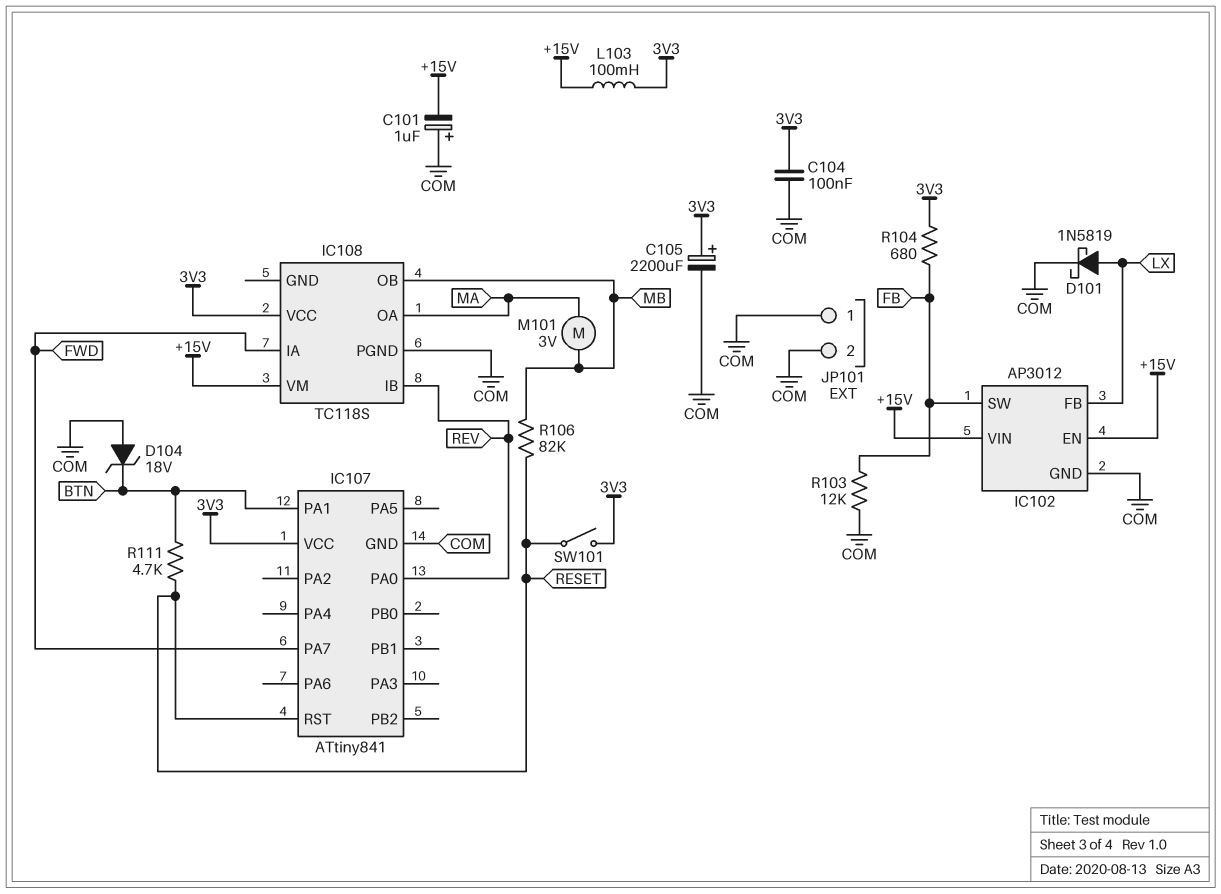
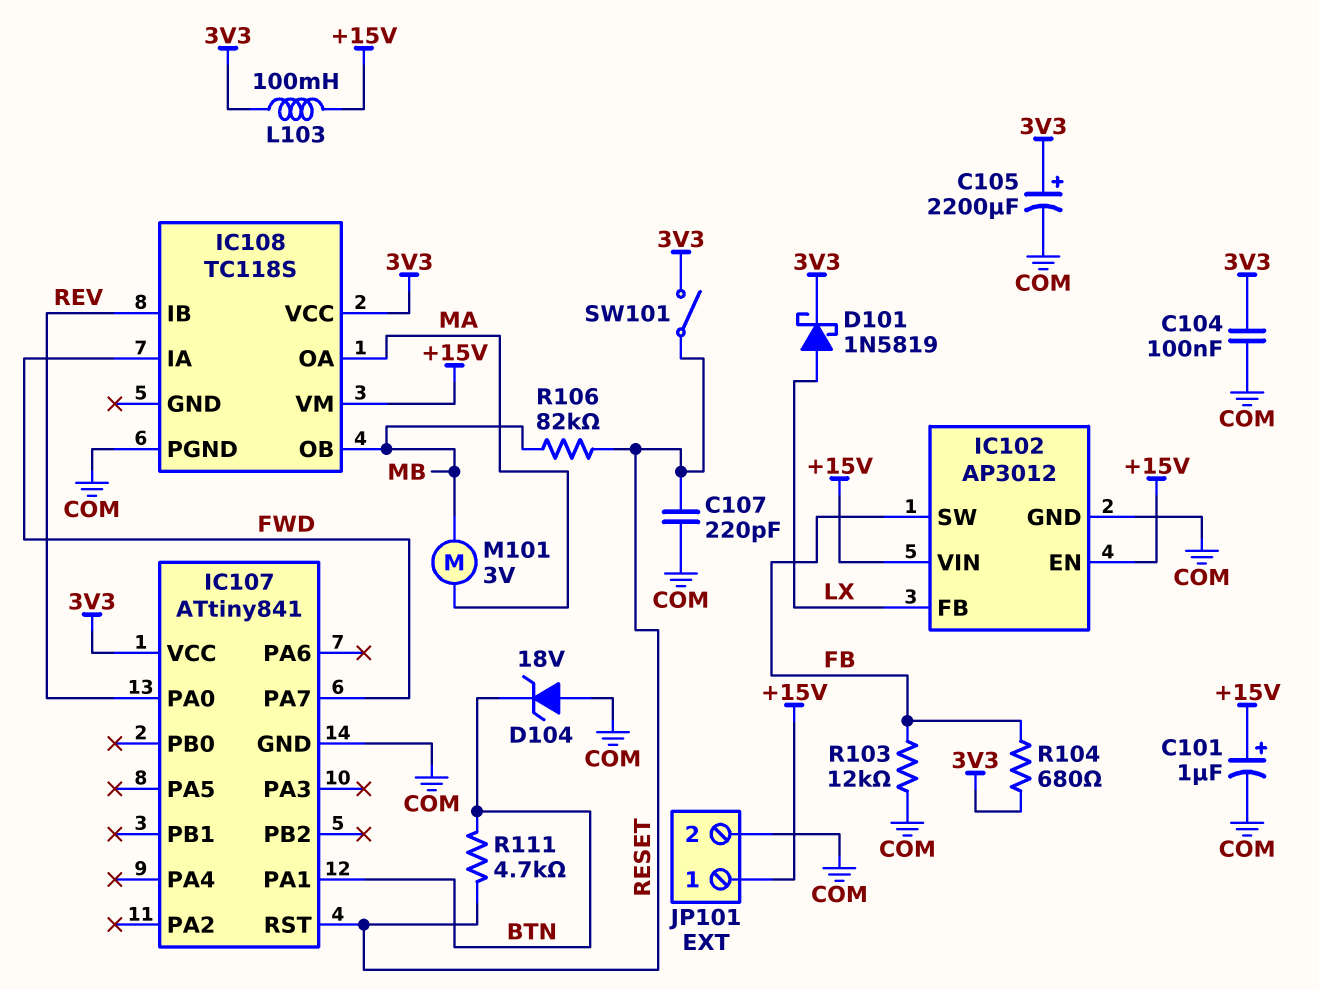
C101: 1uF (plus COM, minus +15V) -> 1uF (plus +15V, minus COM)
C107: none -> 220pF (COM, RESET)
D101: schottky 1N5819 (A LX, K COM) -> schottky 1N5819 (A LX, K 3V3)
JP101 pin 1: COM -> +15V

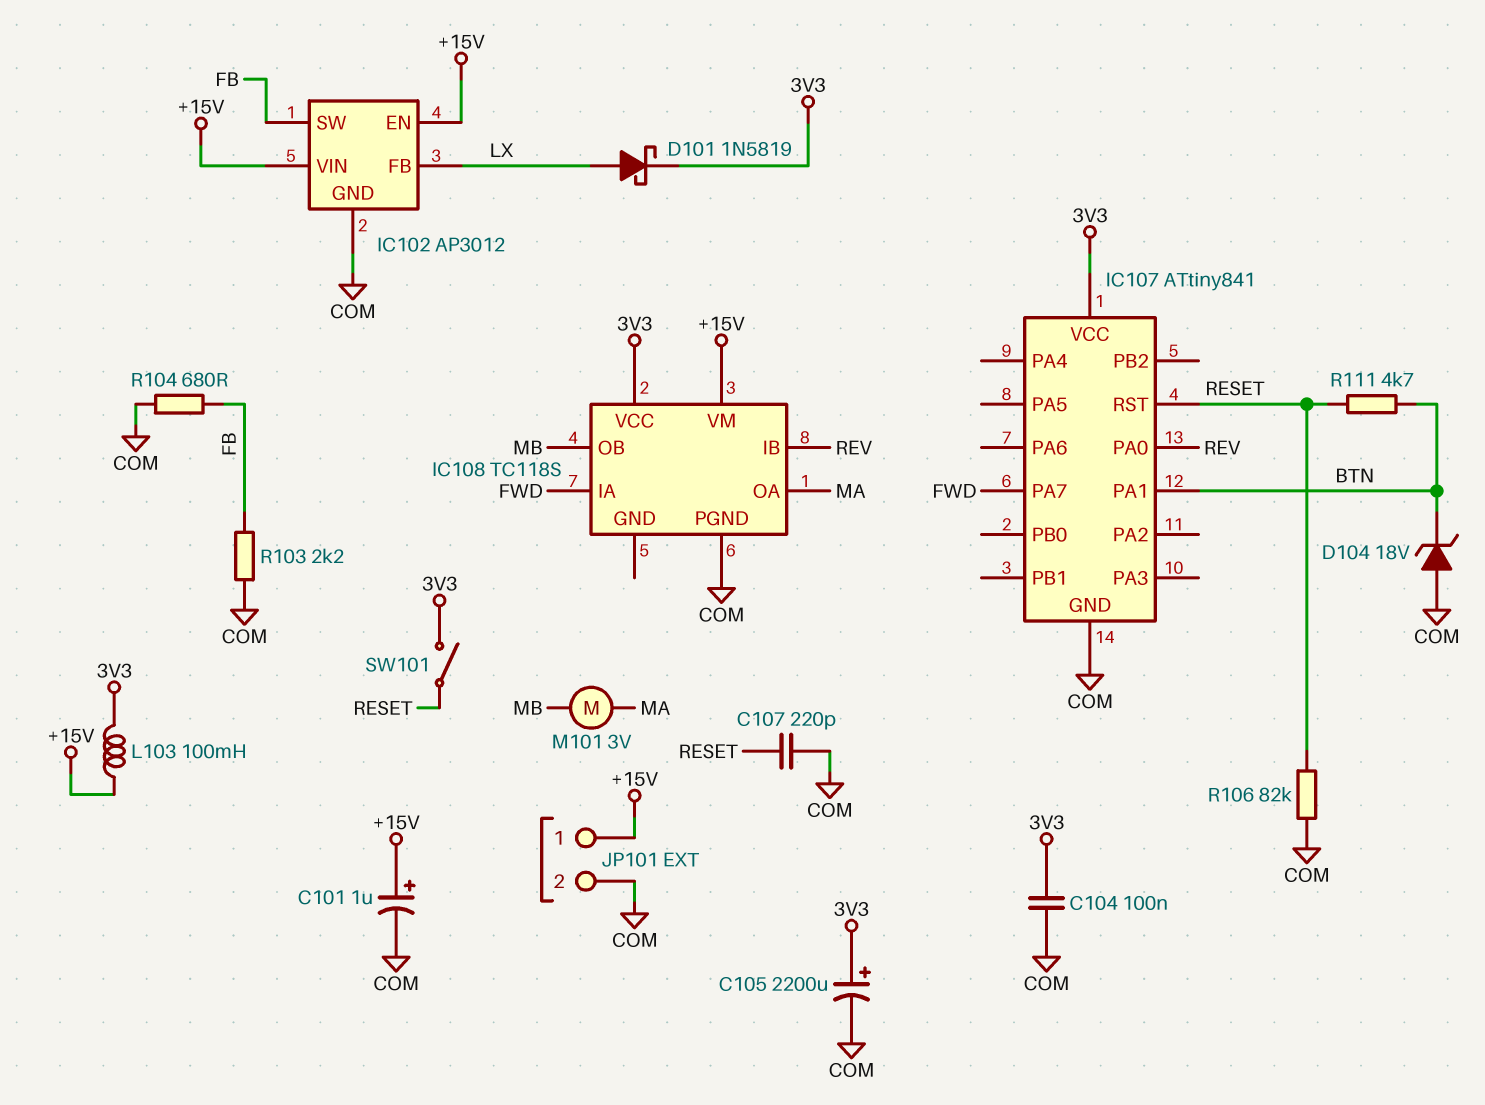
R103: 12k (COM, FB) -> 2.2k (COM, FB)
R104: 680 (3V3, FB) -> 680 (COM, FB)
R106: 82k (MB, RESET) -> 82k (COM, RESET)

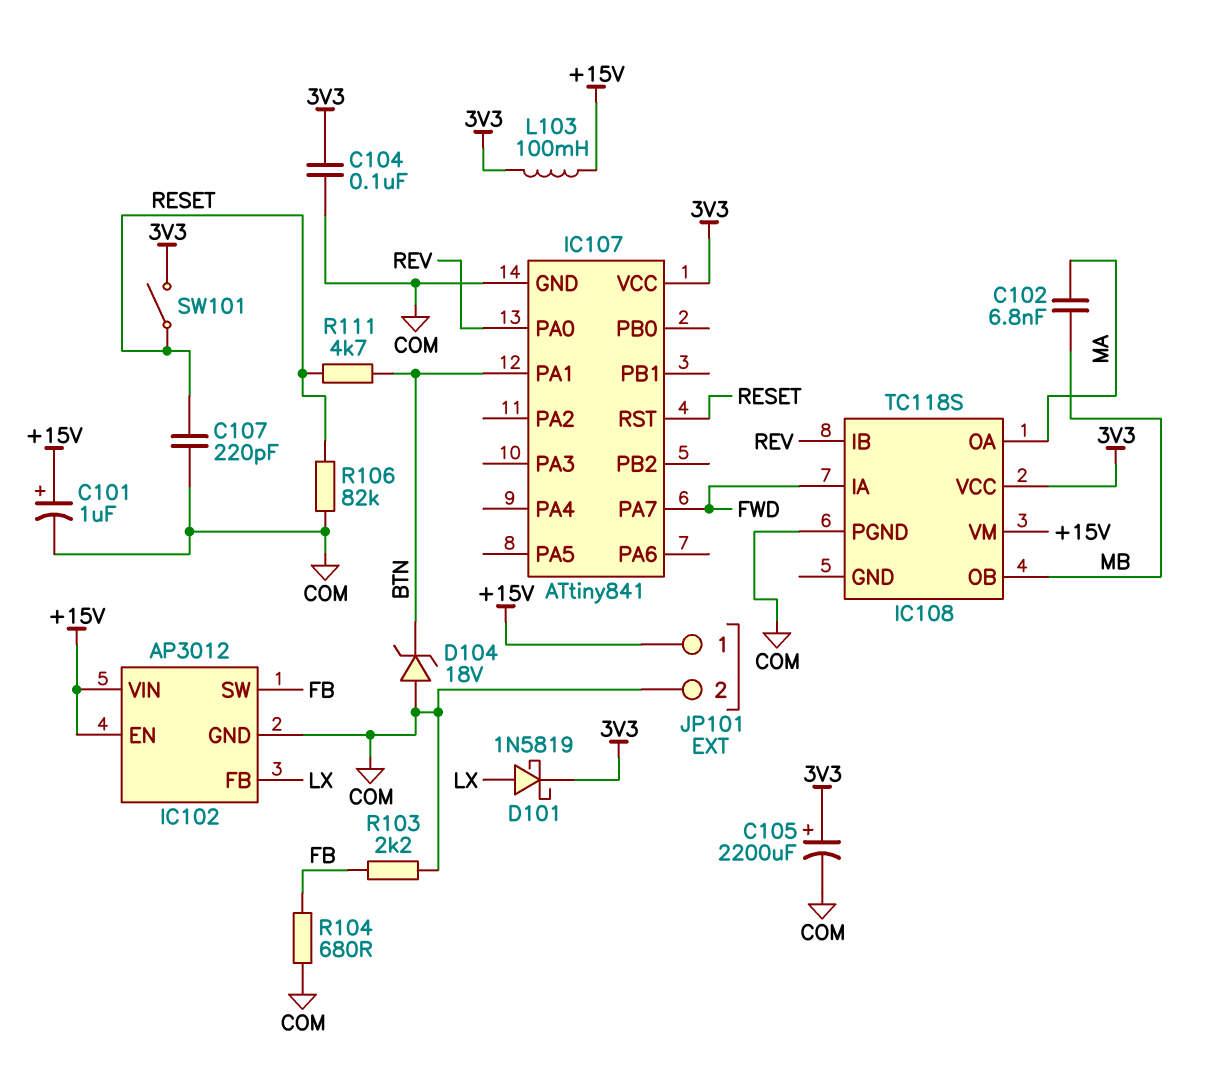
C102: none -> 6.8nF (MA, MB)
M101: motor 3V (MA, MB) -> none

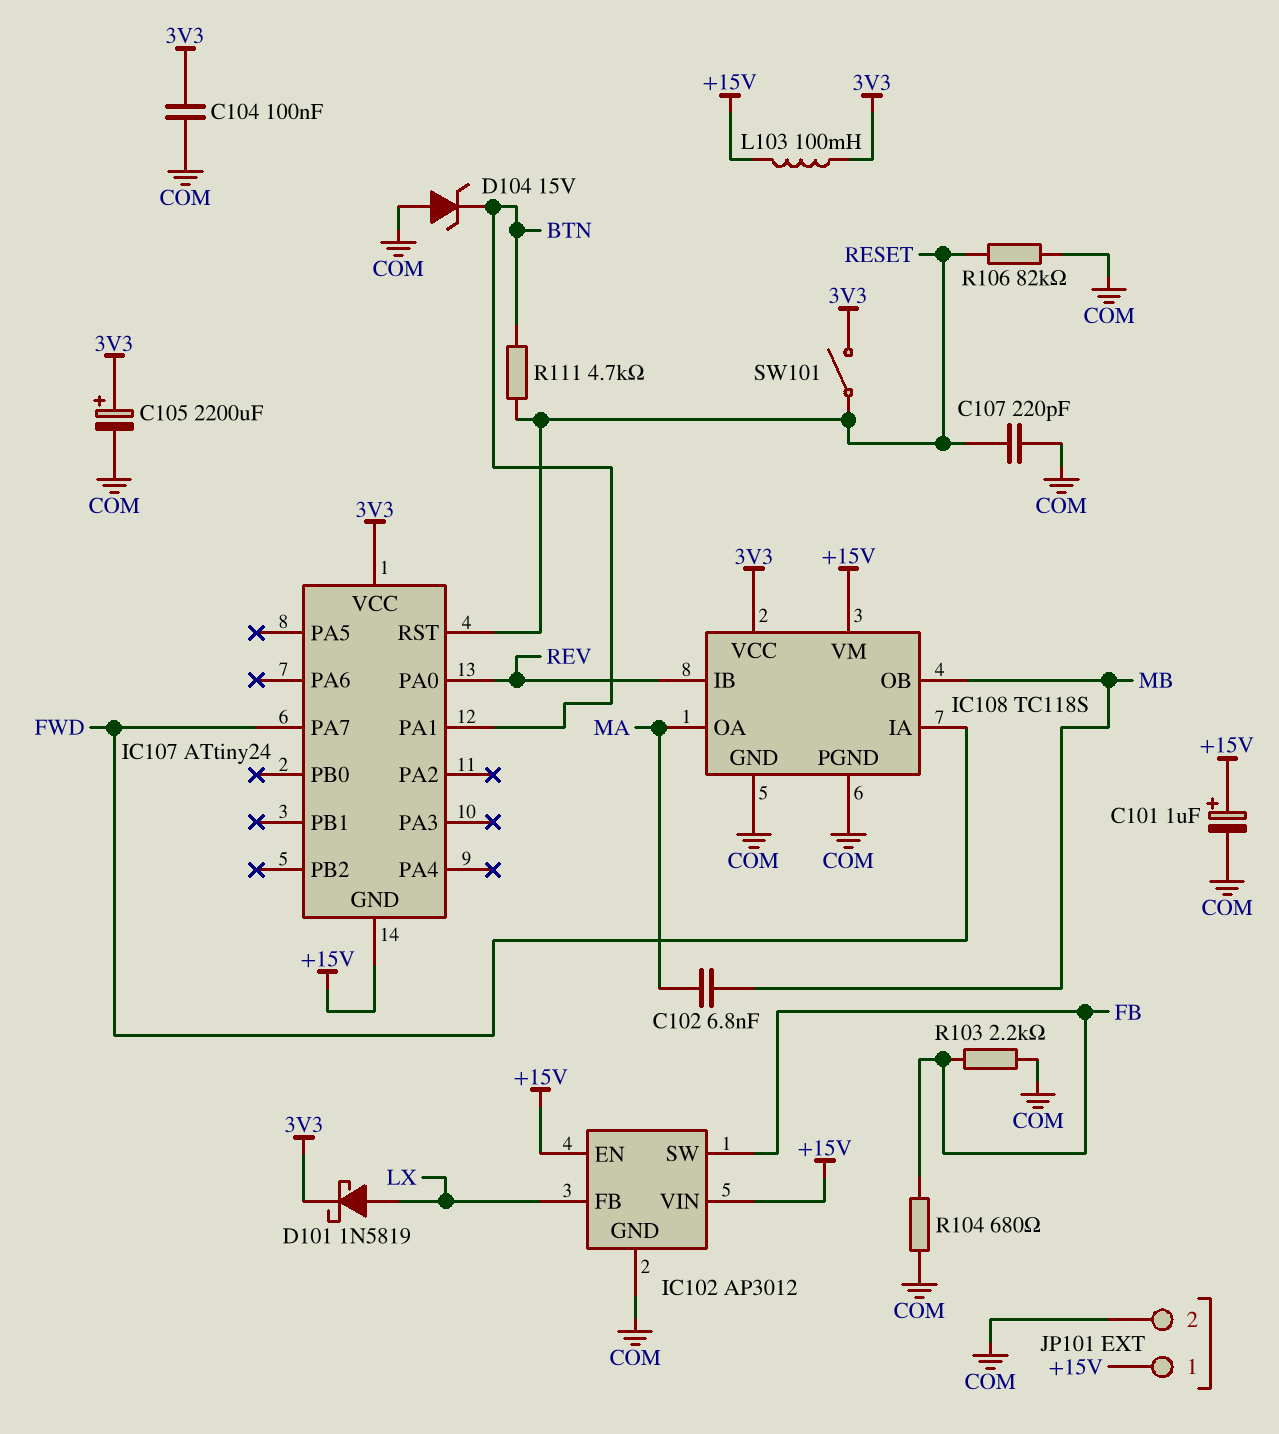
D104: zener 18V (A COM, K BTN) -> zener 15V (A COM, K BTN)
IC107: ATtiny841 -> ATtiny24
IC107 pin GND: COM -> +15V
IC108 pin GND: none -> COM

